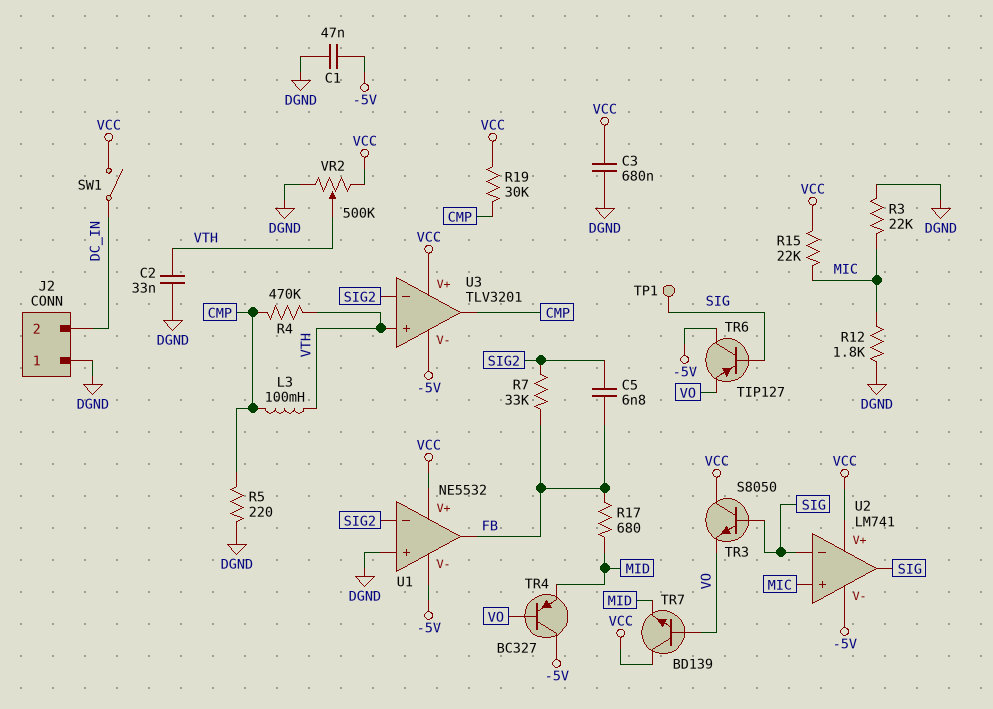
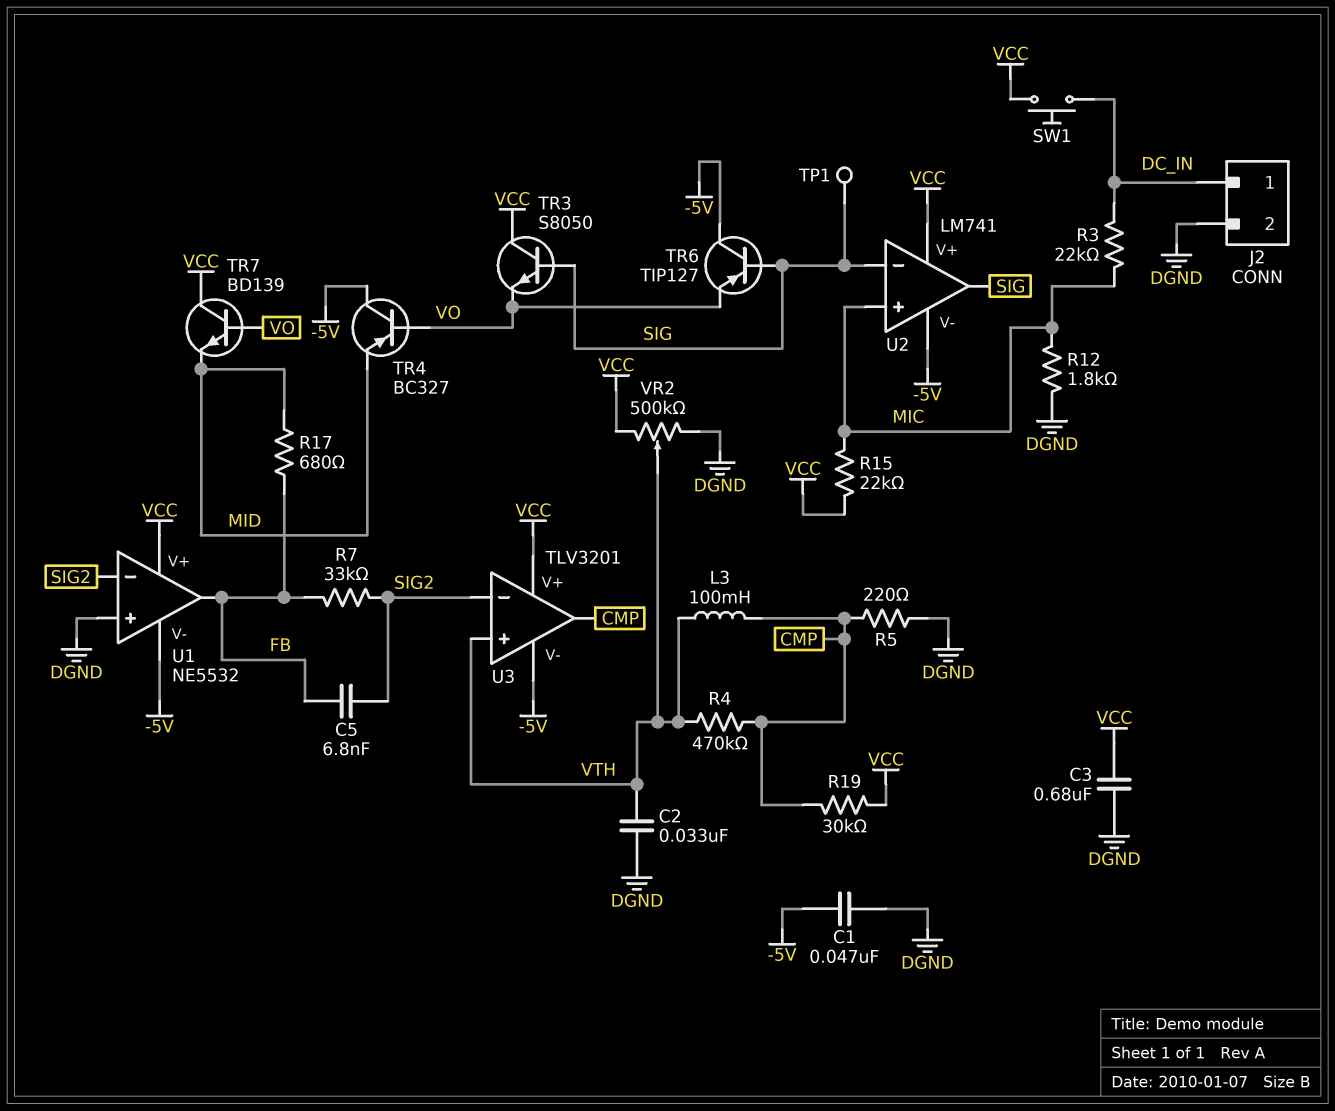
J2 pin 1: DGND -> DC_IN
J2 pin 2: DC_IN -> DGND
R3: 22k (DGND, MIC) -> 22k (DC_IN, MIC)
SW1: switch (DC_IN, VCC) -> button (DC_IN, VCC)

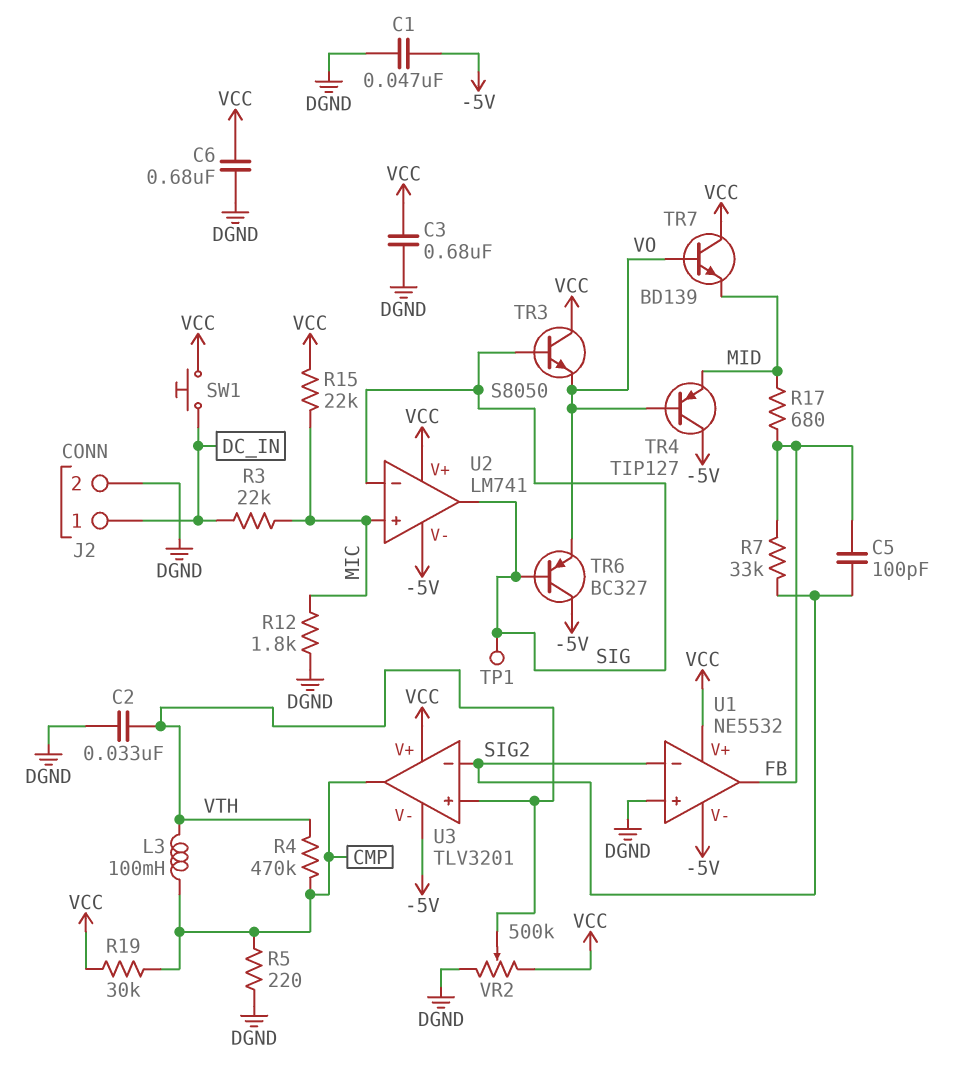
C5: 6.8nF (FB, SIG2) -> 100pF (FB, SIG2)
C6: none -> 680nF (DGND, VCC)
TR4: PNP BC327 (B VO, C -5V, E MID) -> PNP TIP127 (B VO, C -5V, E MID)
TR6: PNP TIP127 (B SIG, C -5V, E VO) -> PNP BC327 (B SIG, C -5V, E VO)

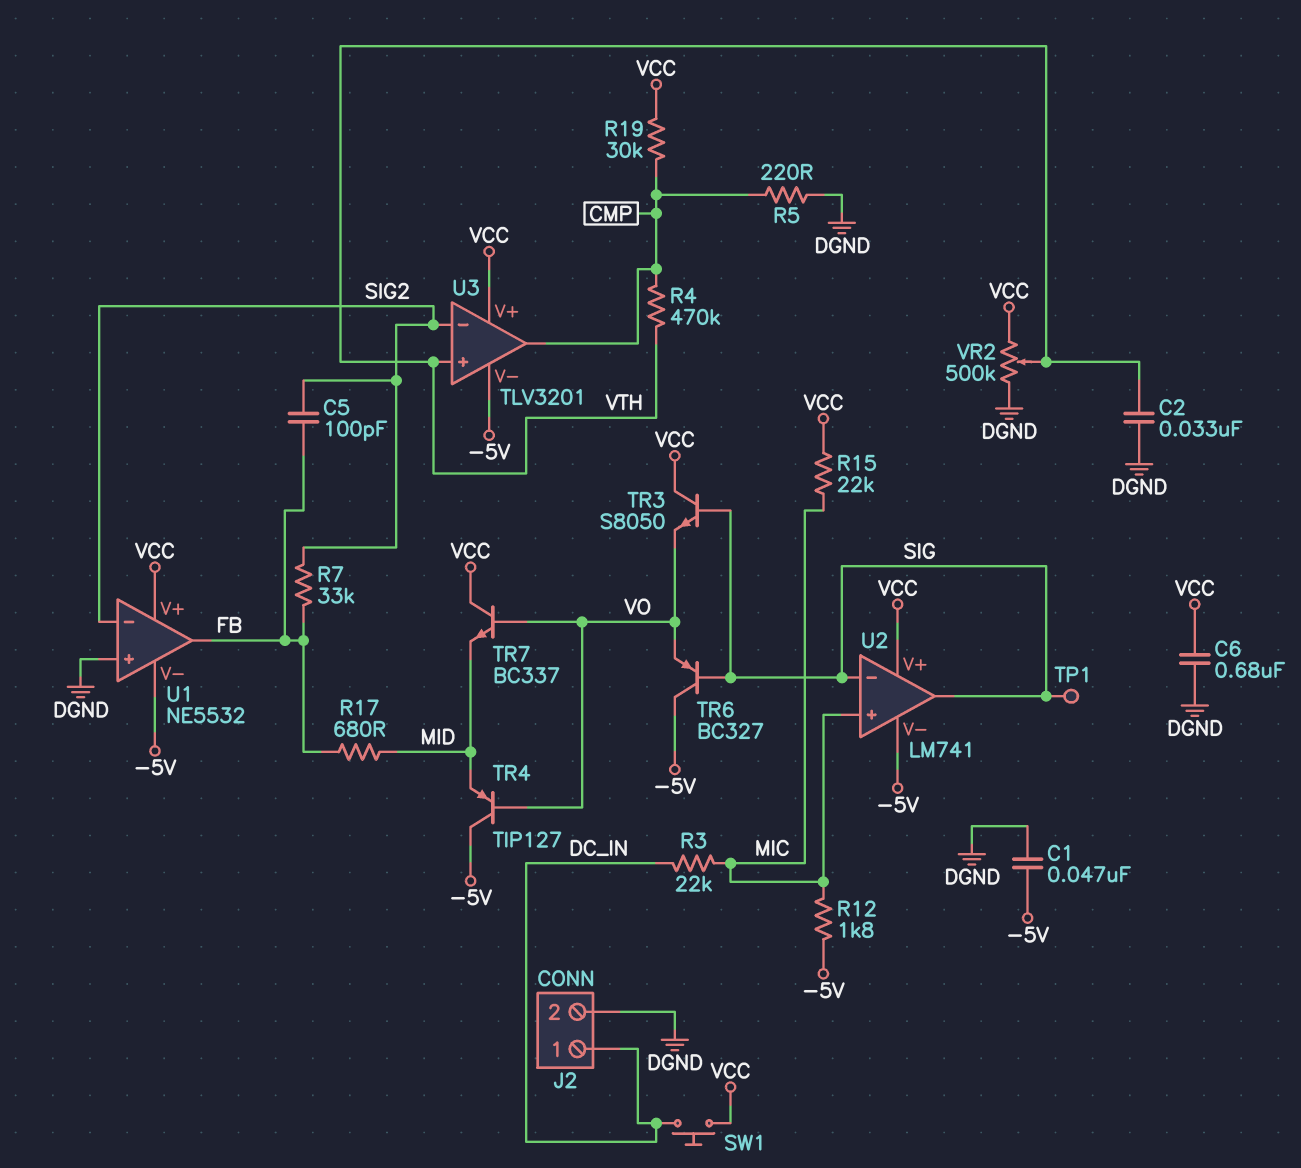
C3: 680nF (DGND, VCC) -> none
L3: 100mH (CMP, VTH) -> none
R12: 1.8k (DGND, MIC) -> 1.8k (-5V, MIC)
TR7: NPN BD139 (B VO, C VCC, E MID) -> NPN BC337 (B VO, C VCC, E MID)

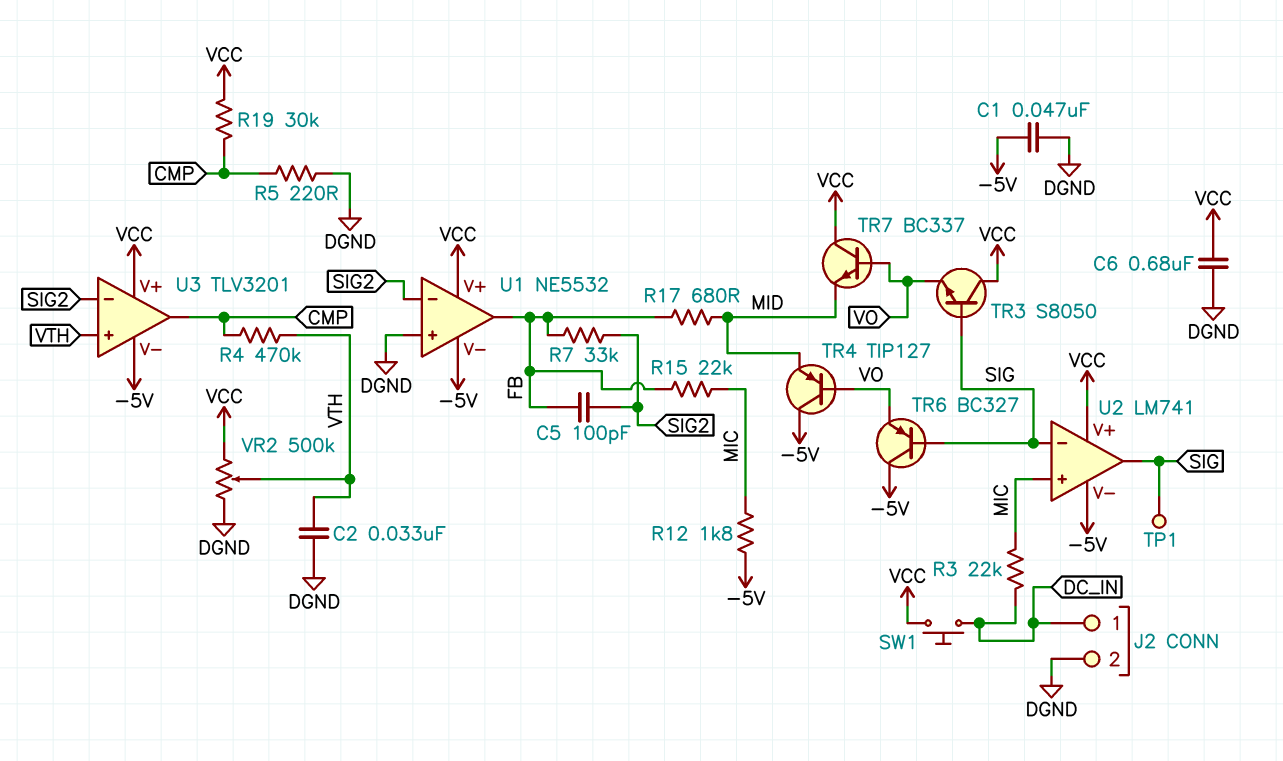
R15: 22k (MIC, VCC) -> 22k (FB, MIC)

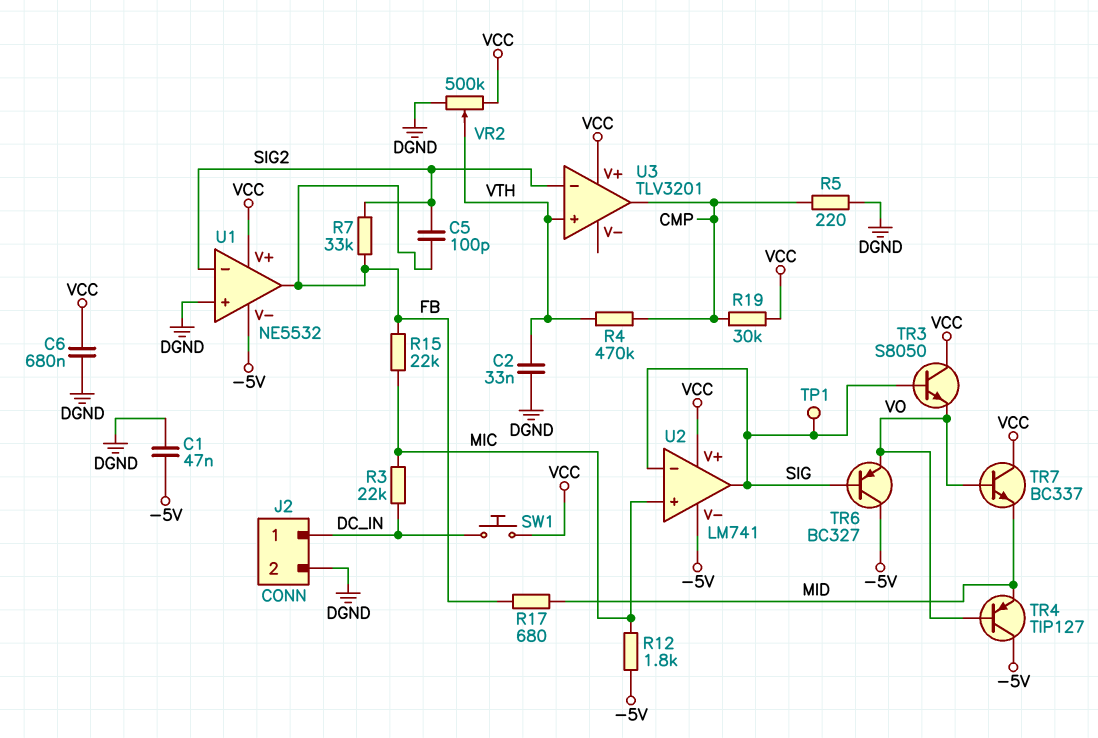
U3 pin V-: -5V -> none

